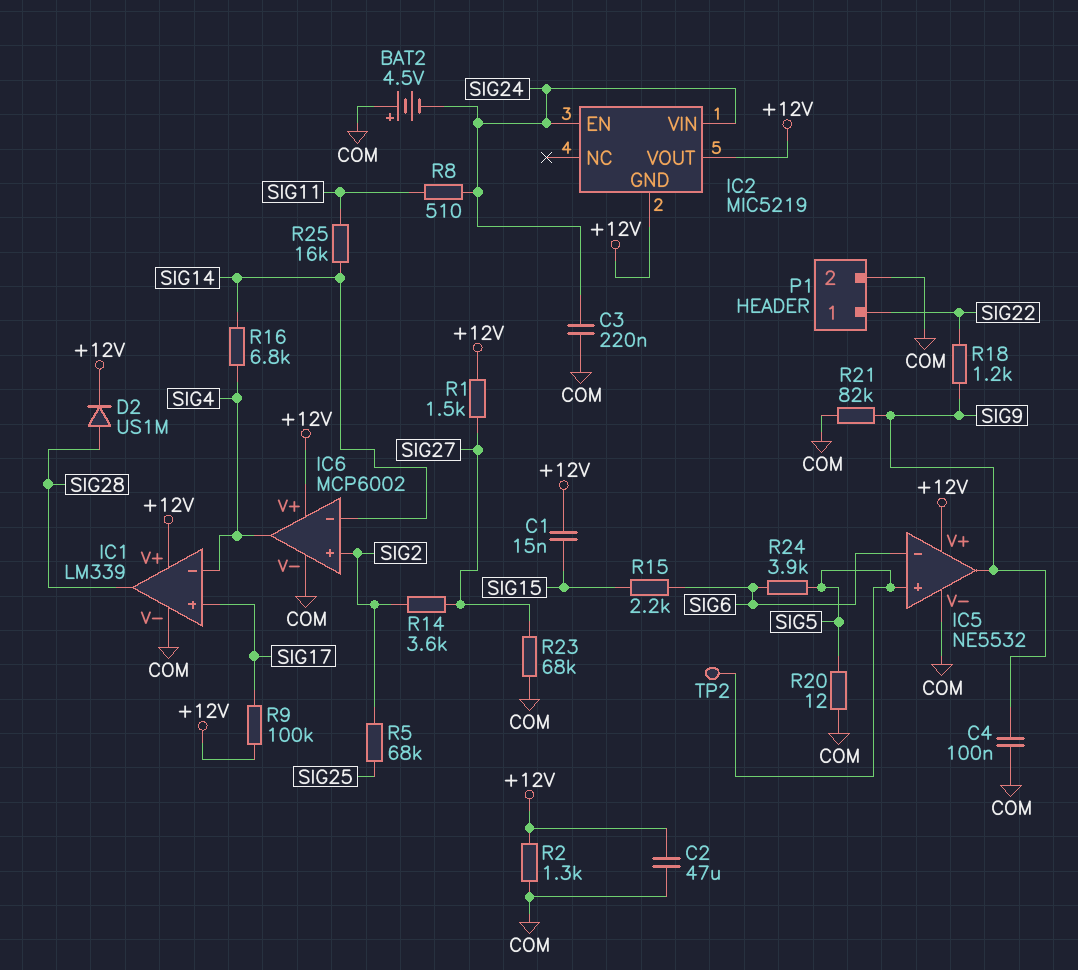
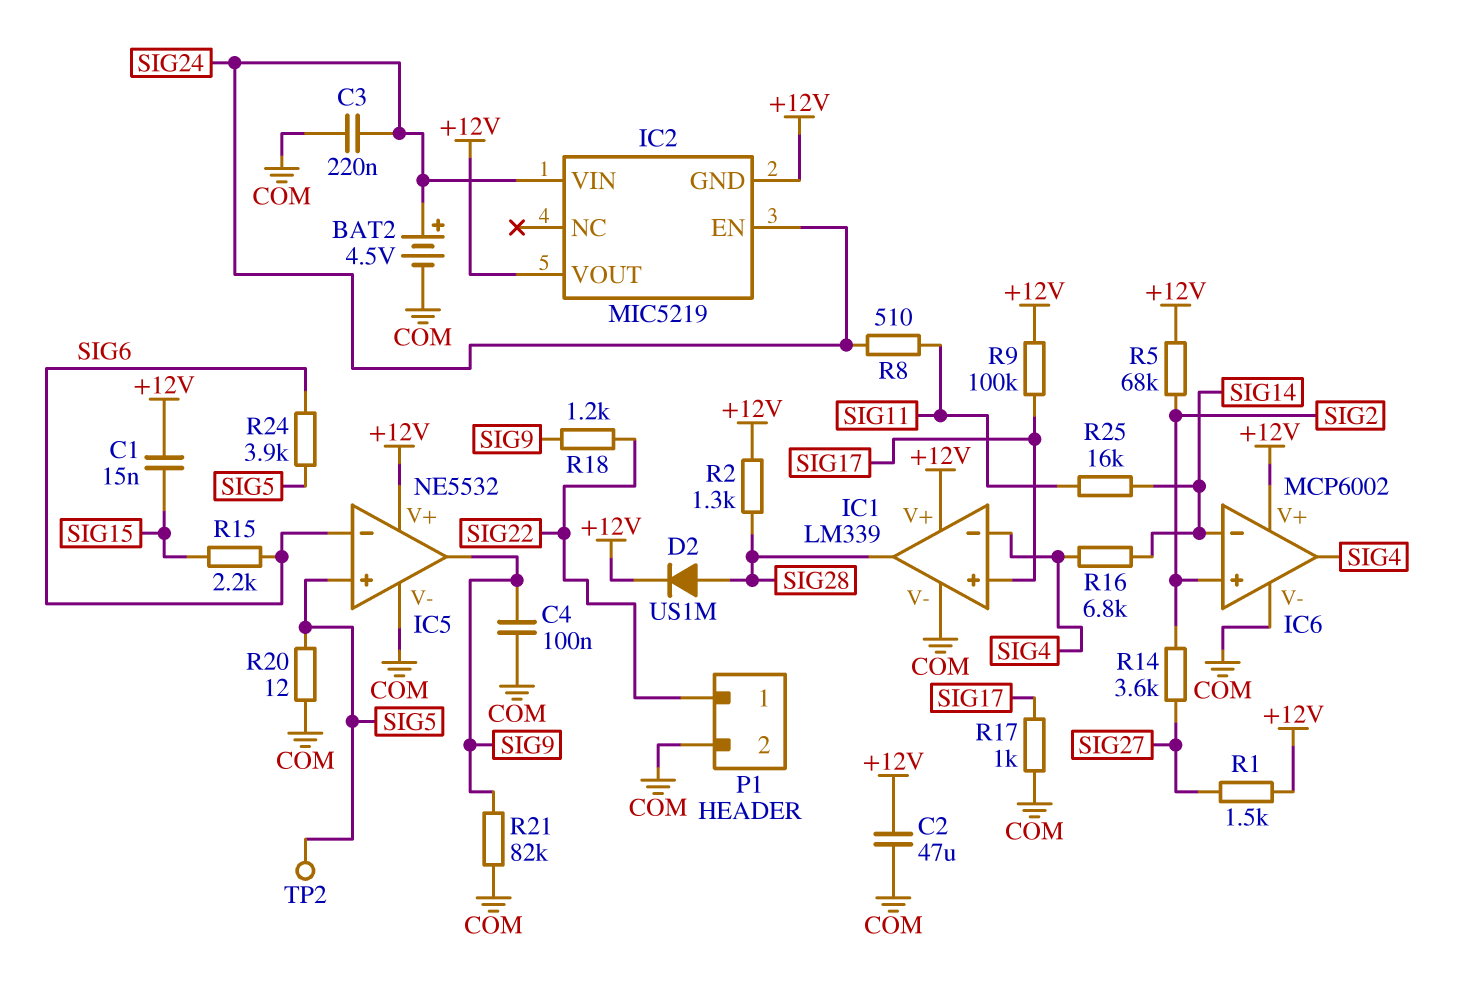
BAT2: 4.5V (plus COM, minus SIG24) -> 4.5V (plus SIG24, minus COM)
R2: 1.3k (+12V, COM) -> 1.3k (+12V, SIG28)
R5: 68k (SIG2, SIG25) -> 68k (+12V, SIG2)
R17: none -> 1k (COM, SIG17)
R23: 68k (COM, SIG27) -> none

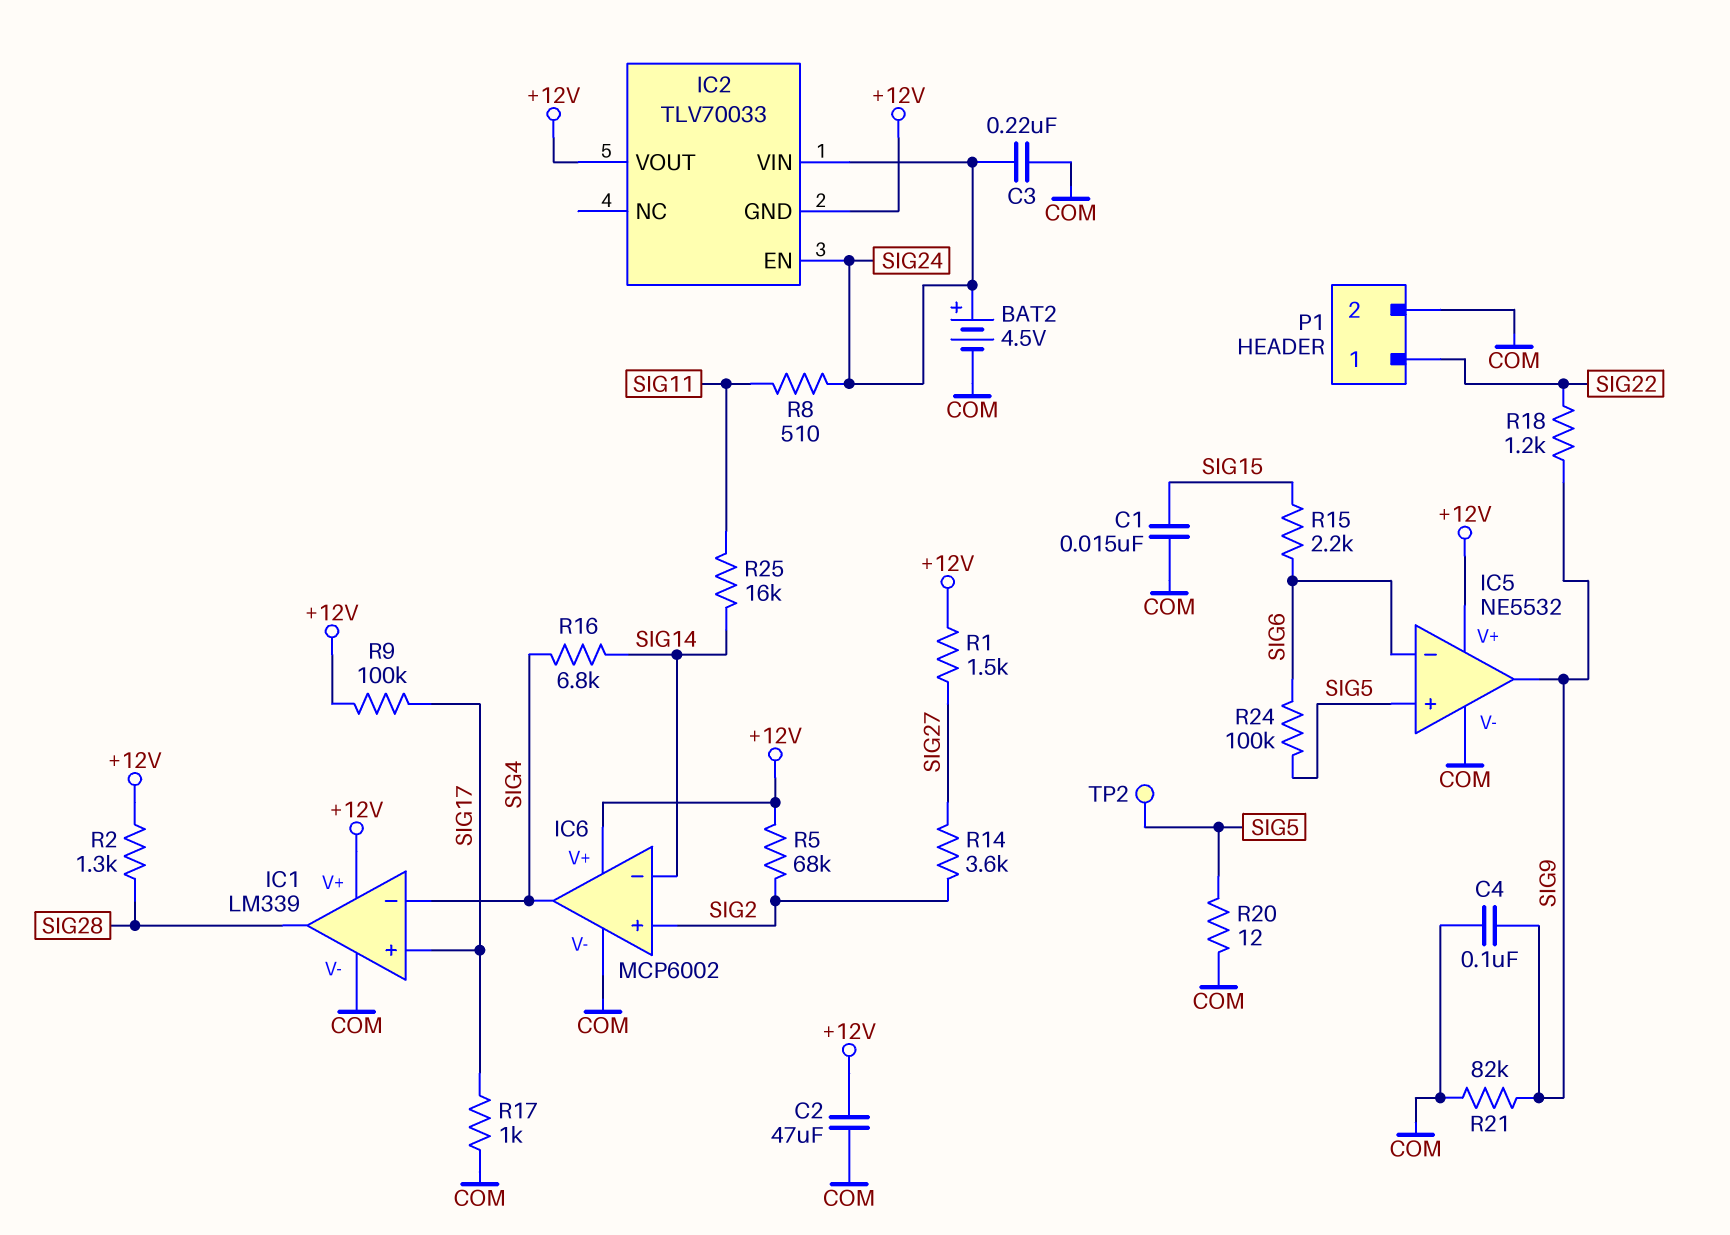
C1: 15nF (+12V, SIG15) -> 15nF (COM, SIG15)
D2: diode US1M (A SIG28, K +12V) -> none
IC2: MIC5219 -> TLV70033
R24: 3.9k (SIG5, SIG6) -> 100k (SIG5, SIG6)

